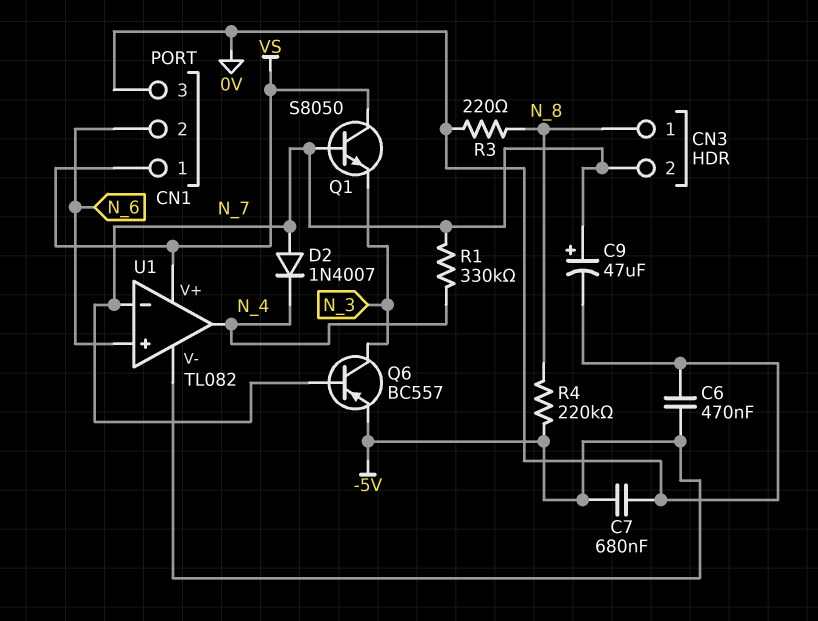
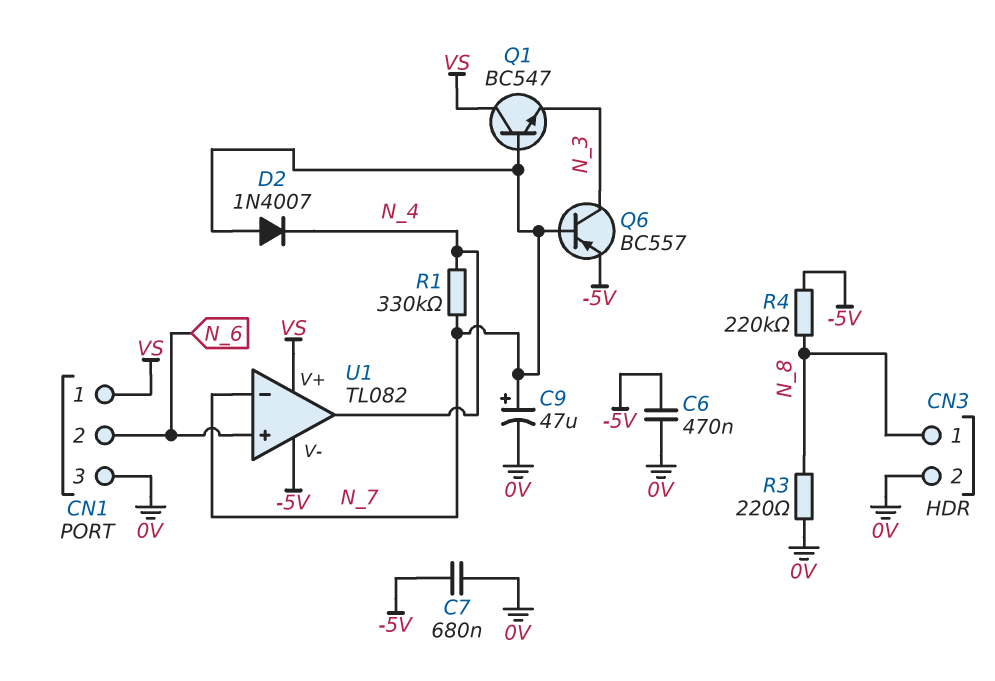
CN3 pin 2: N_7 -> 0V
Q1: NPN S8050 (B N_7, C VS, E N_3) -> NPN BC547 (B N_7, C VS, E N_3)

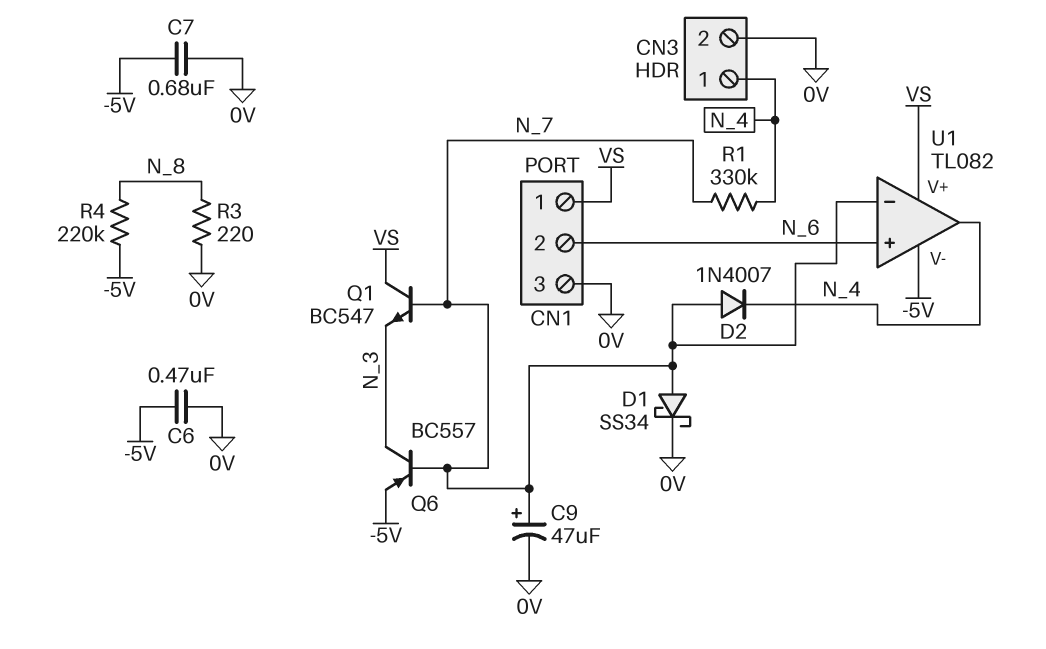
CN3 pin 1: N_8 -> N_4
D1: none -> schottky SS34 (A N_7, K 0V)

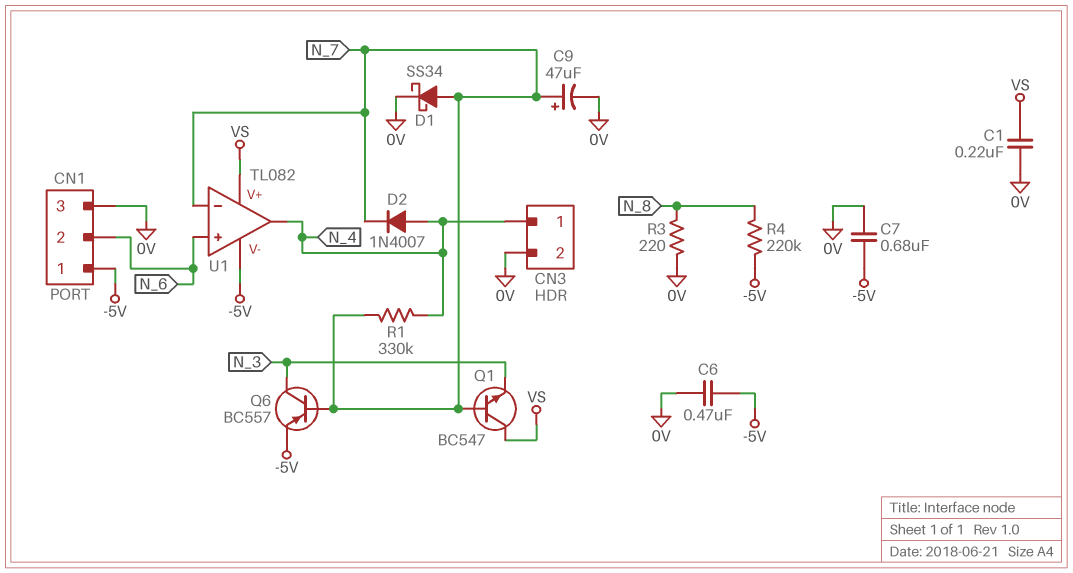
C1: none -> 220nF (0V, VS)
CN1 pin 1: VS -> -5V
D2: diode 1N4007 (A N_7, K N_4) -> diode 1N4007 (A N_4, K N_7)

